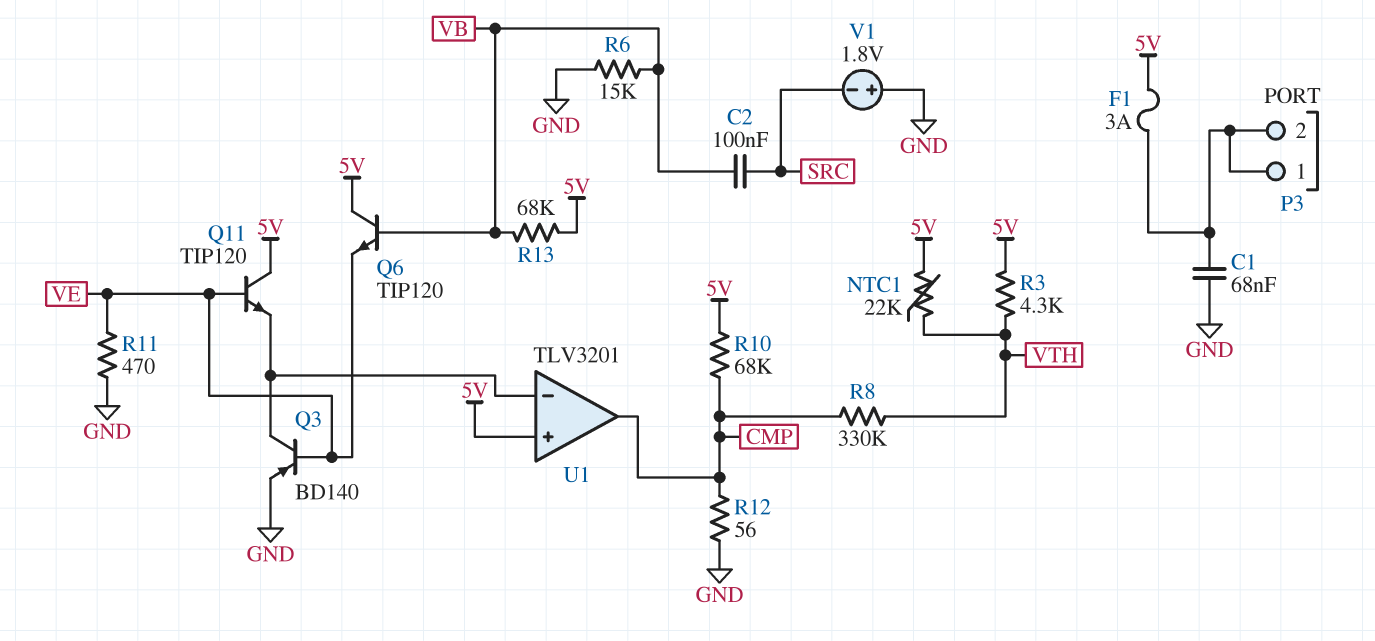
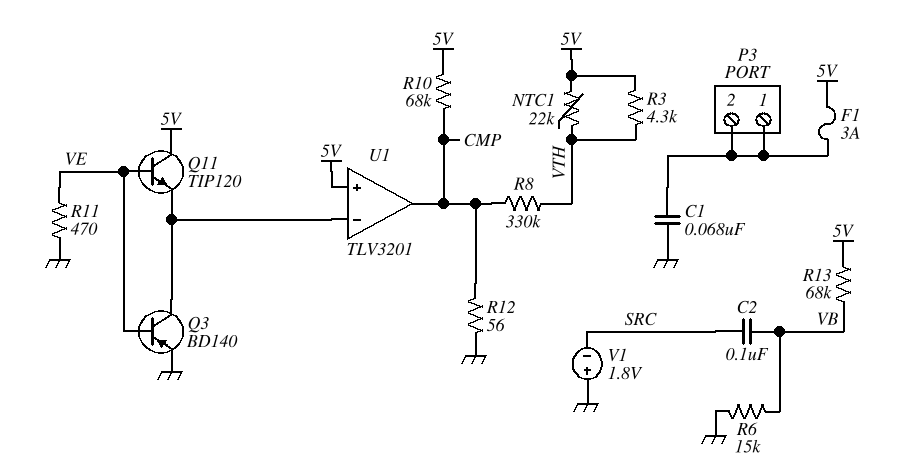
Q6: NPN TIP120 (B VB, C 5V, E VE) -> none

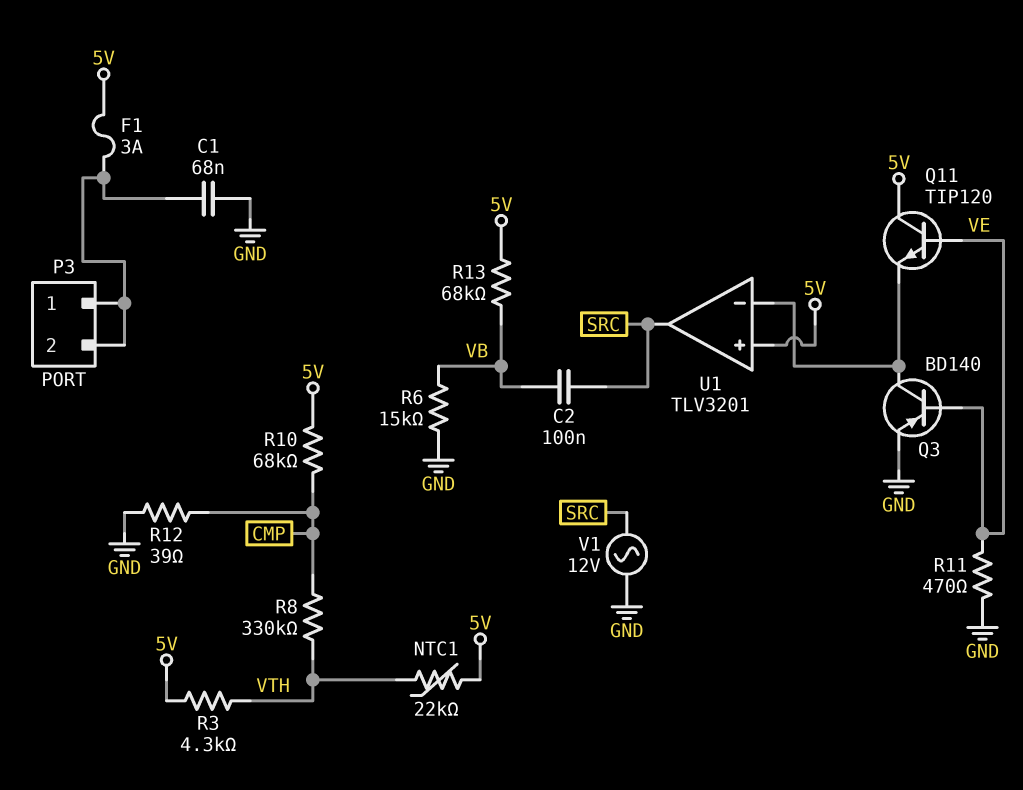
R12: 56 (CMP, GND) -> 39 (CMP, GND)
U1 pin out: CMP -> SRC
V1: 1.8V (plus GND, minus SRC) -> AC 12V (GND, SRC)

